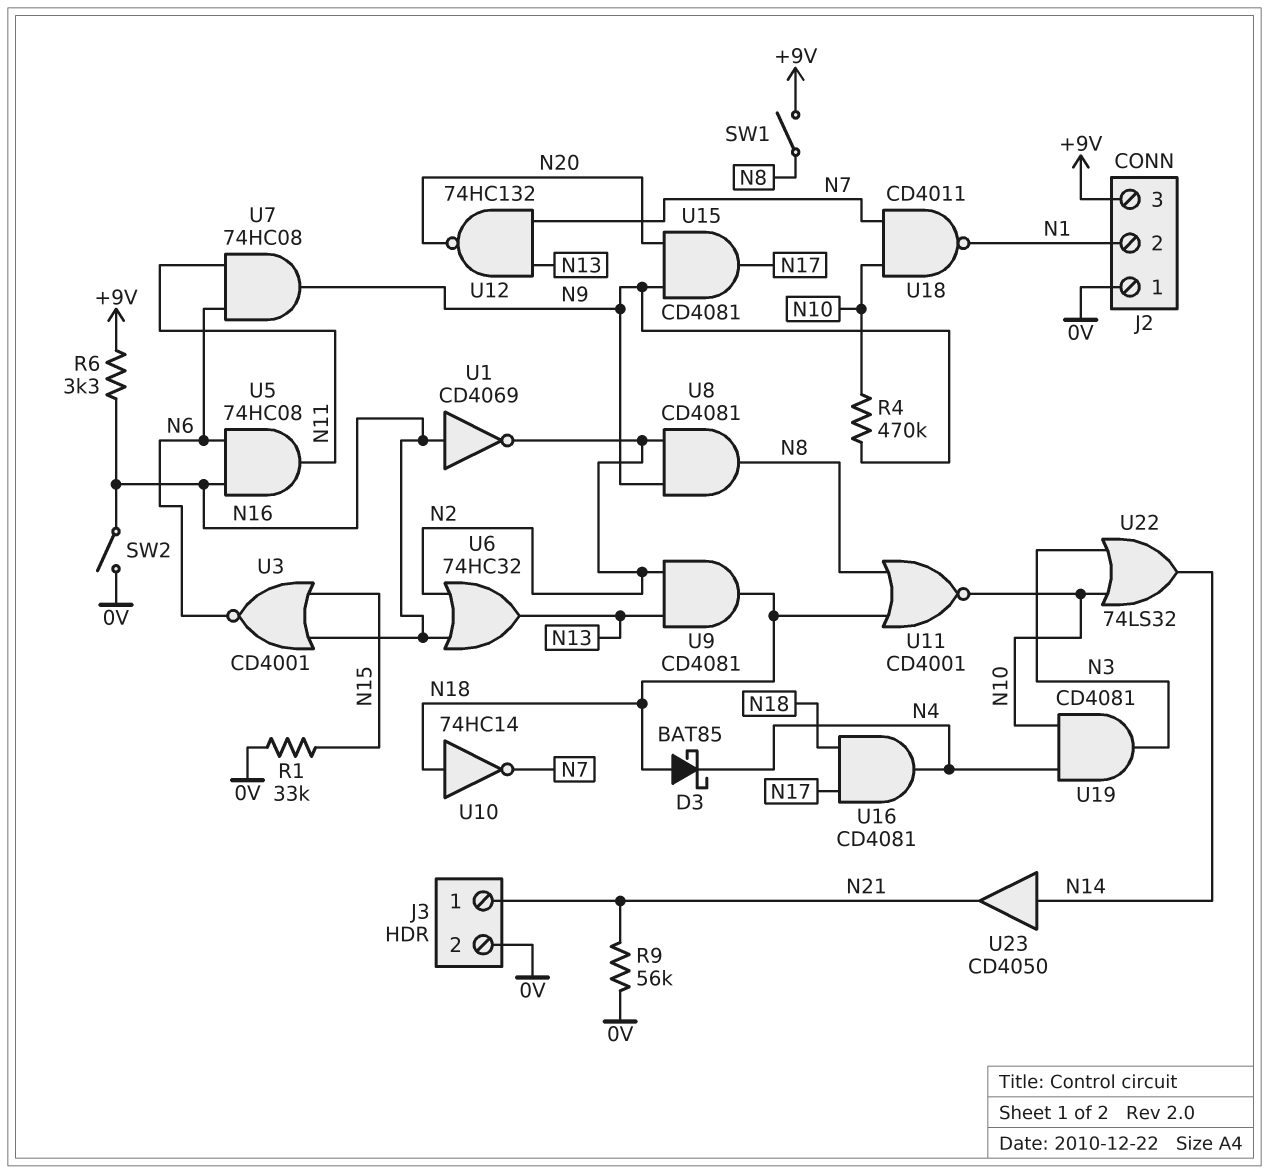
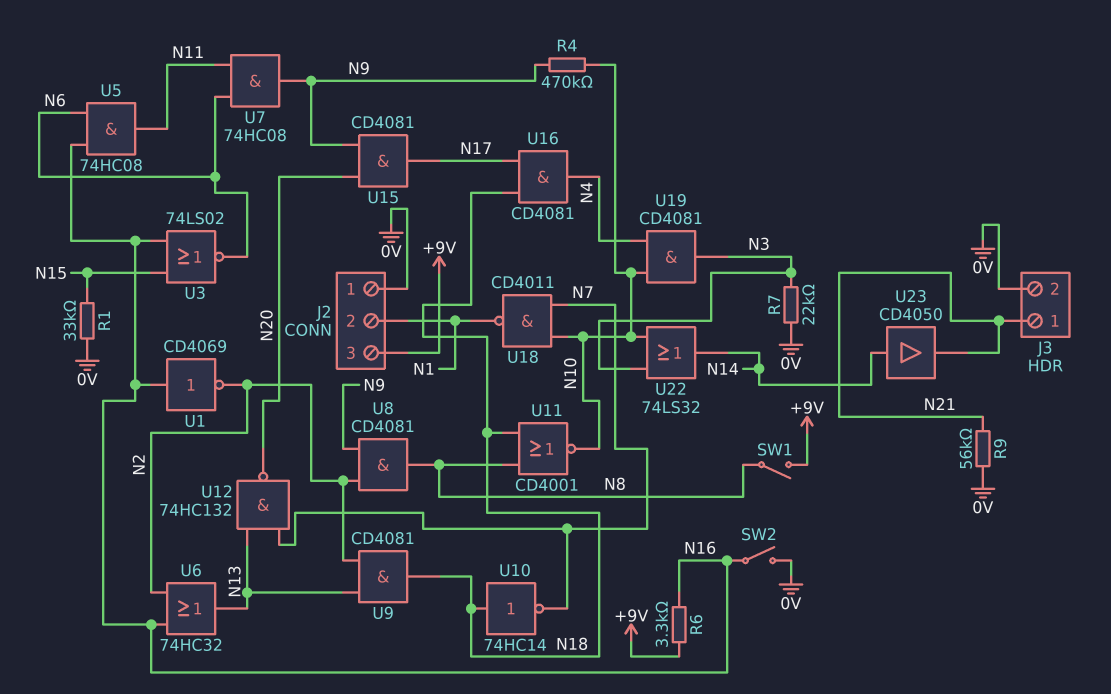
D3: schottky BAT85 (A N18, K N4) -> none
R7: none -> 22k (0V, N3)
U3: NOR CD4001 (in N15, in N16, out N6) -> NOR 74LS02 (in N15, in N16, out N6)

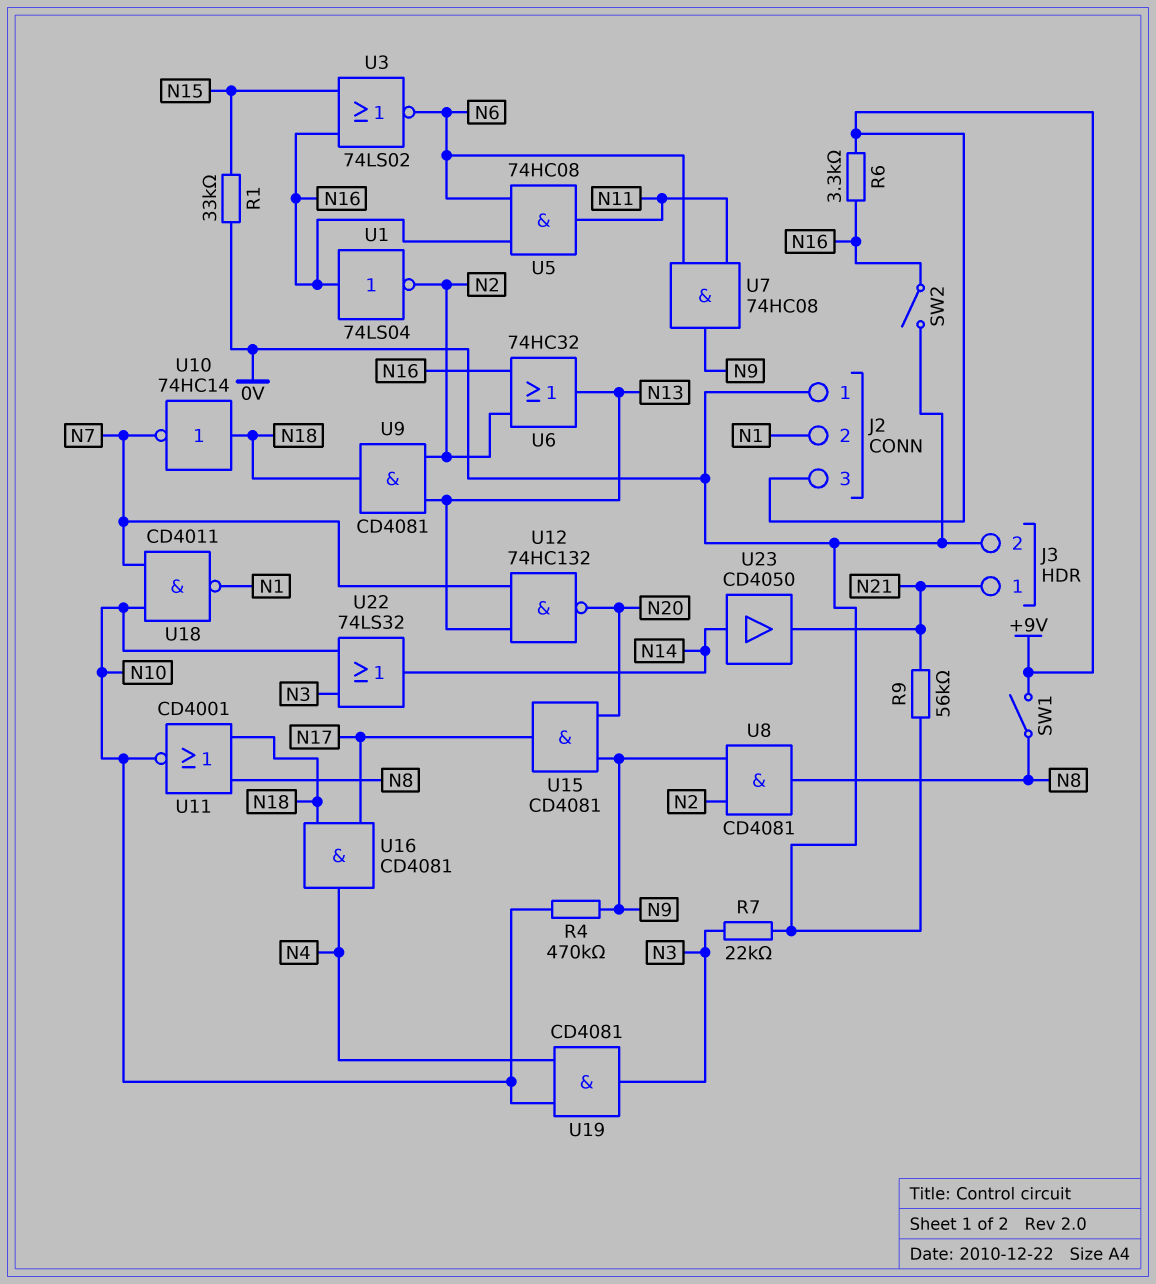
U1: NOT CD4069 (in N16, out N2) -> NOT 74LS04 (in N16, out N2)

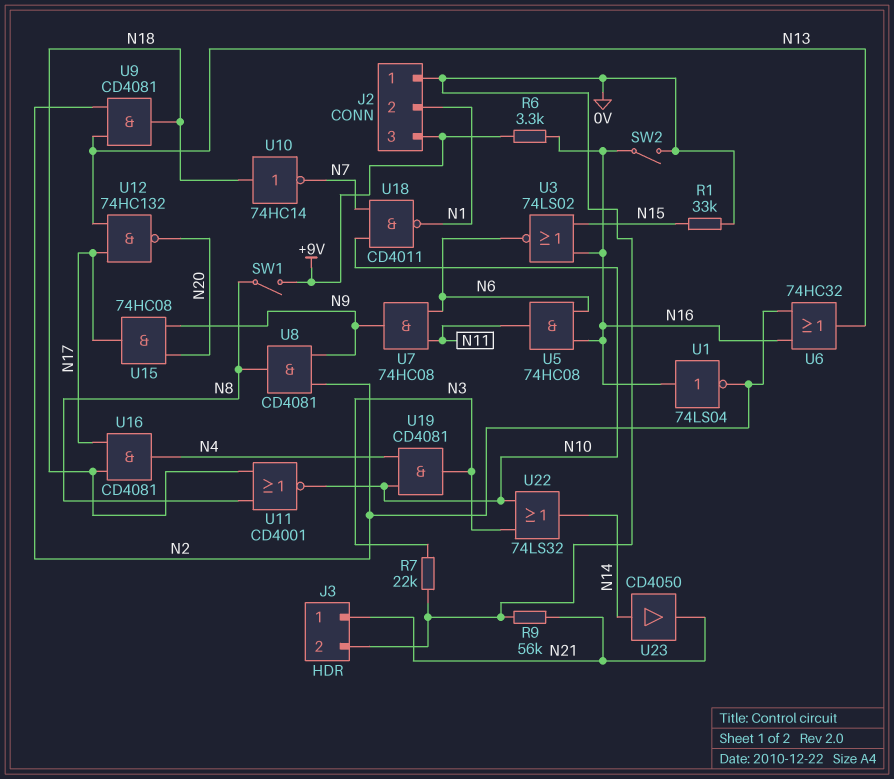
R4: 470k (N9, N10) -> none
U12: NAND 74HC132 (in N7, in N13, out N20) -> NAND 74HC132 (in N13, in N17, out N20)
U15: AND CD4081 (in N9, in N20, out N17) -> AND 74HC08 (in N9, in N20, out N17)

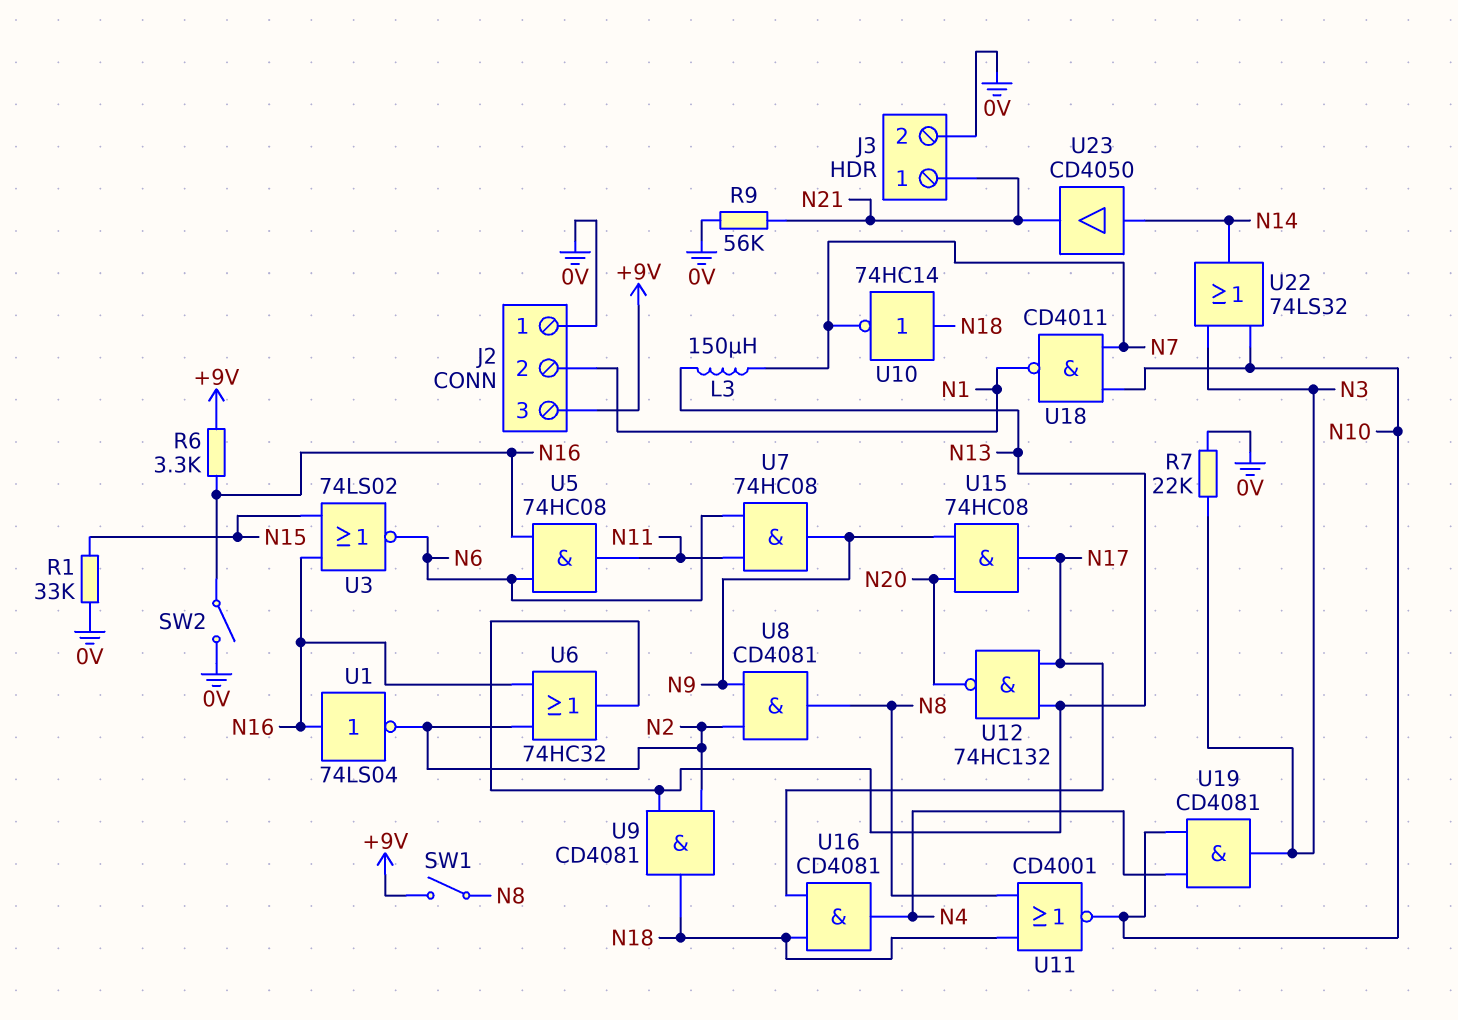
L3: none -> 150uH (N7, N13)

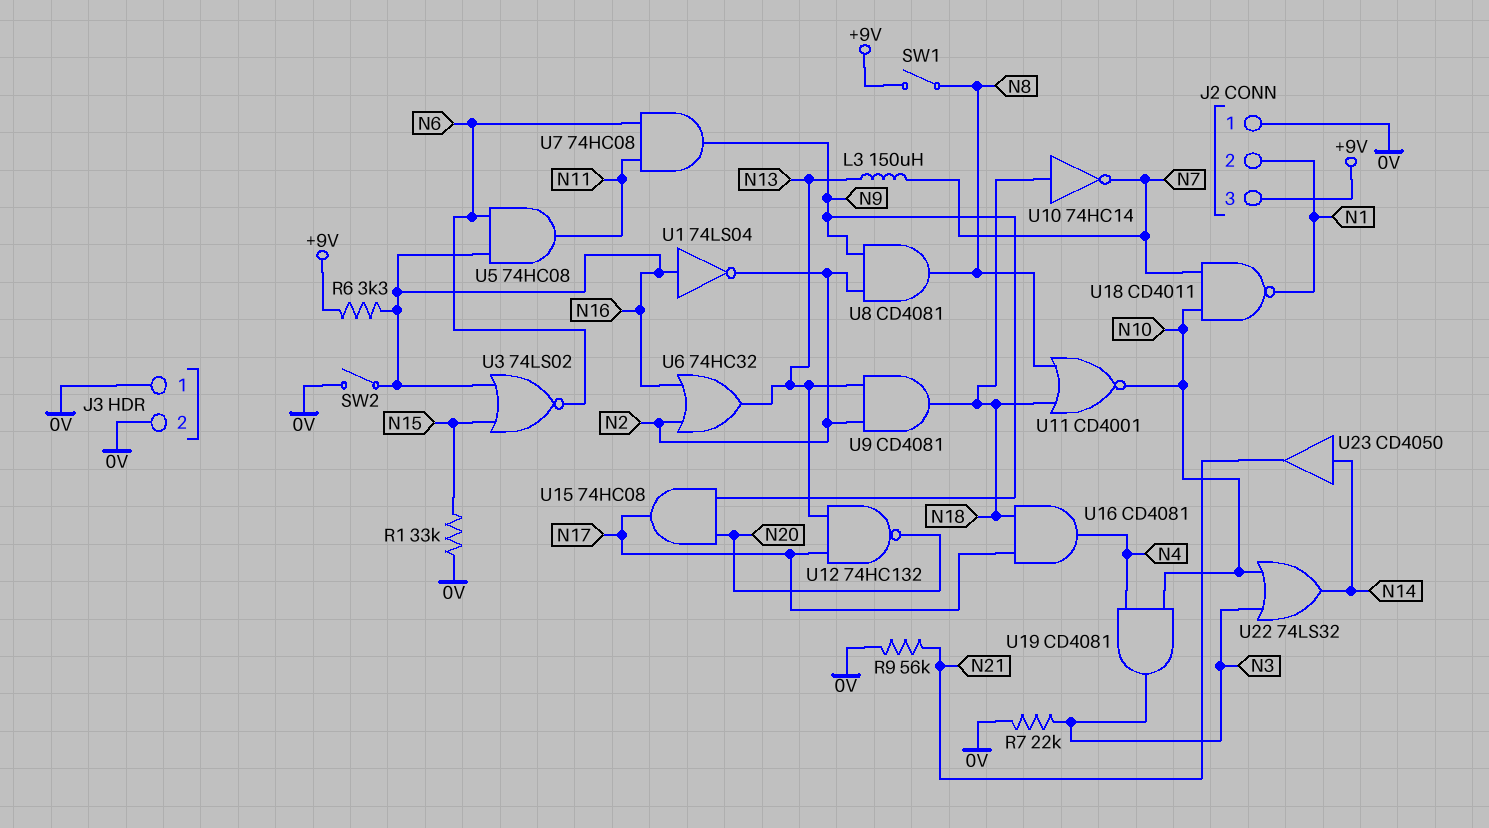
J3 pin 1: N21 -> 0V

